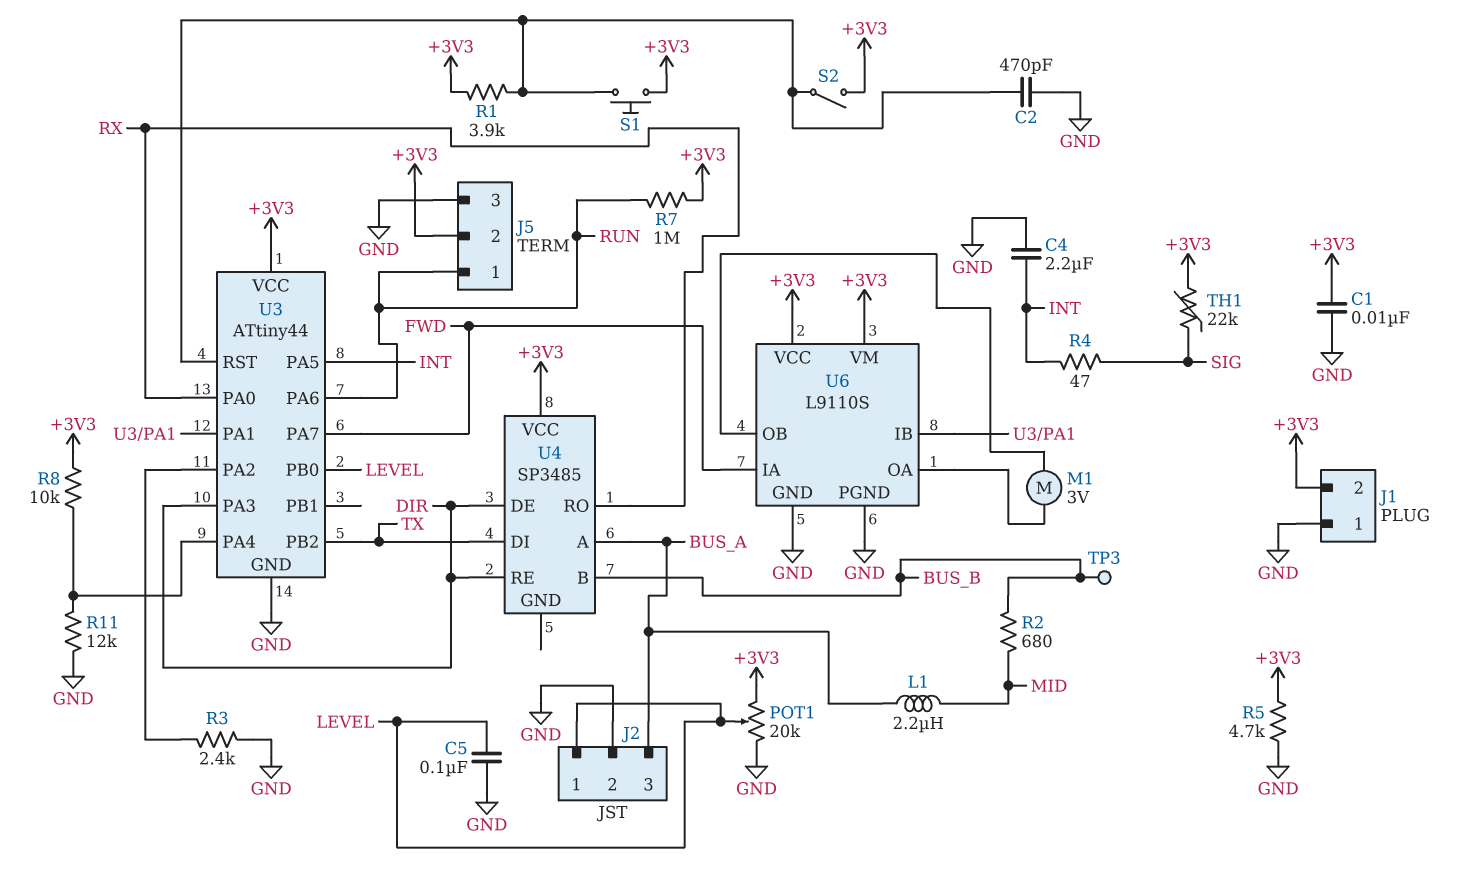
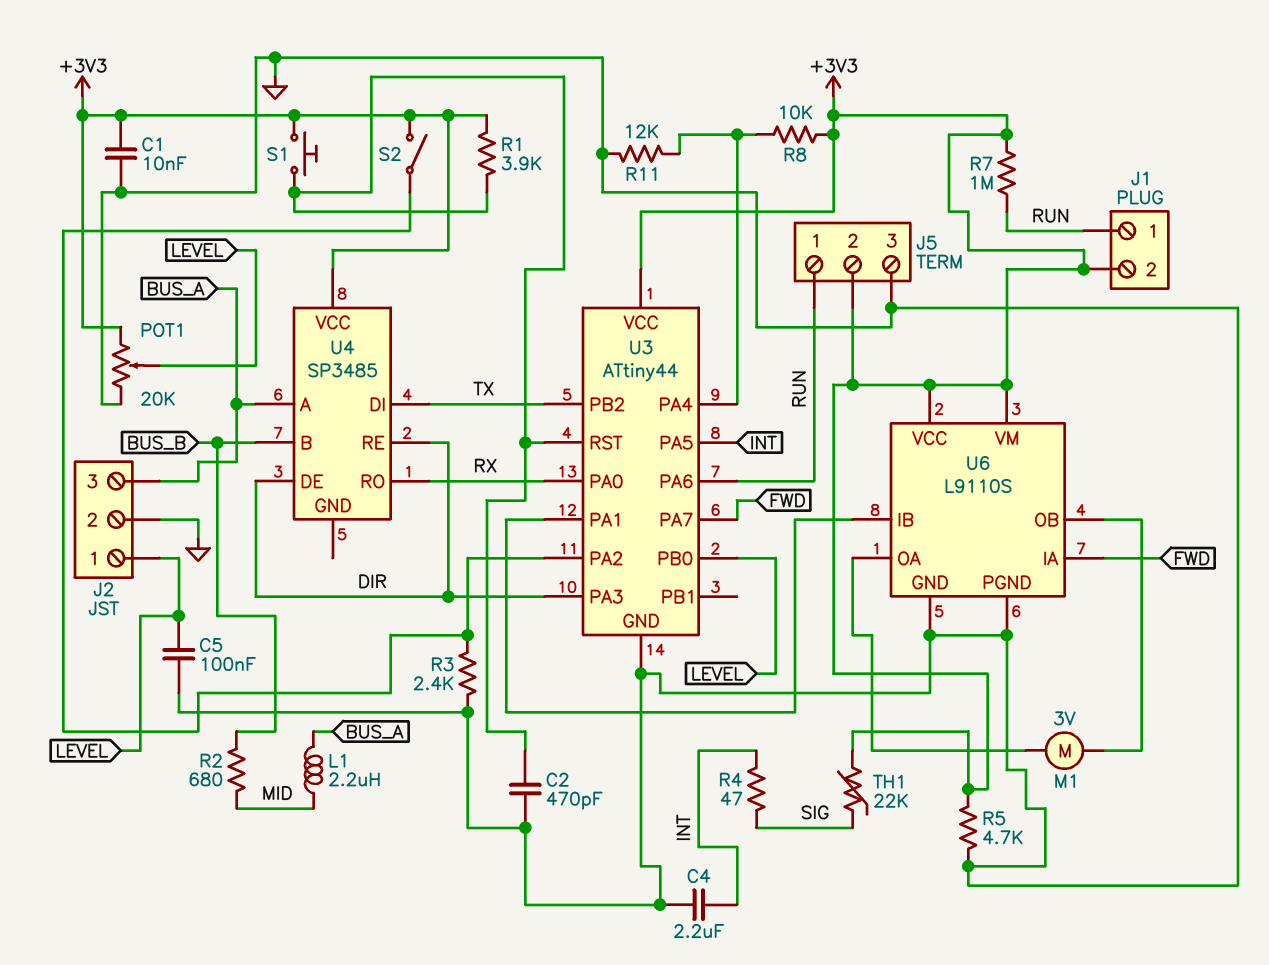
J1 pin 1: GND -> RUN
S2: switch (+3V3, U3/RST) -> switch (+3V3, U3/PA2)
TP3: test point (BUS_B) -> none

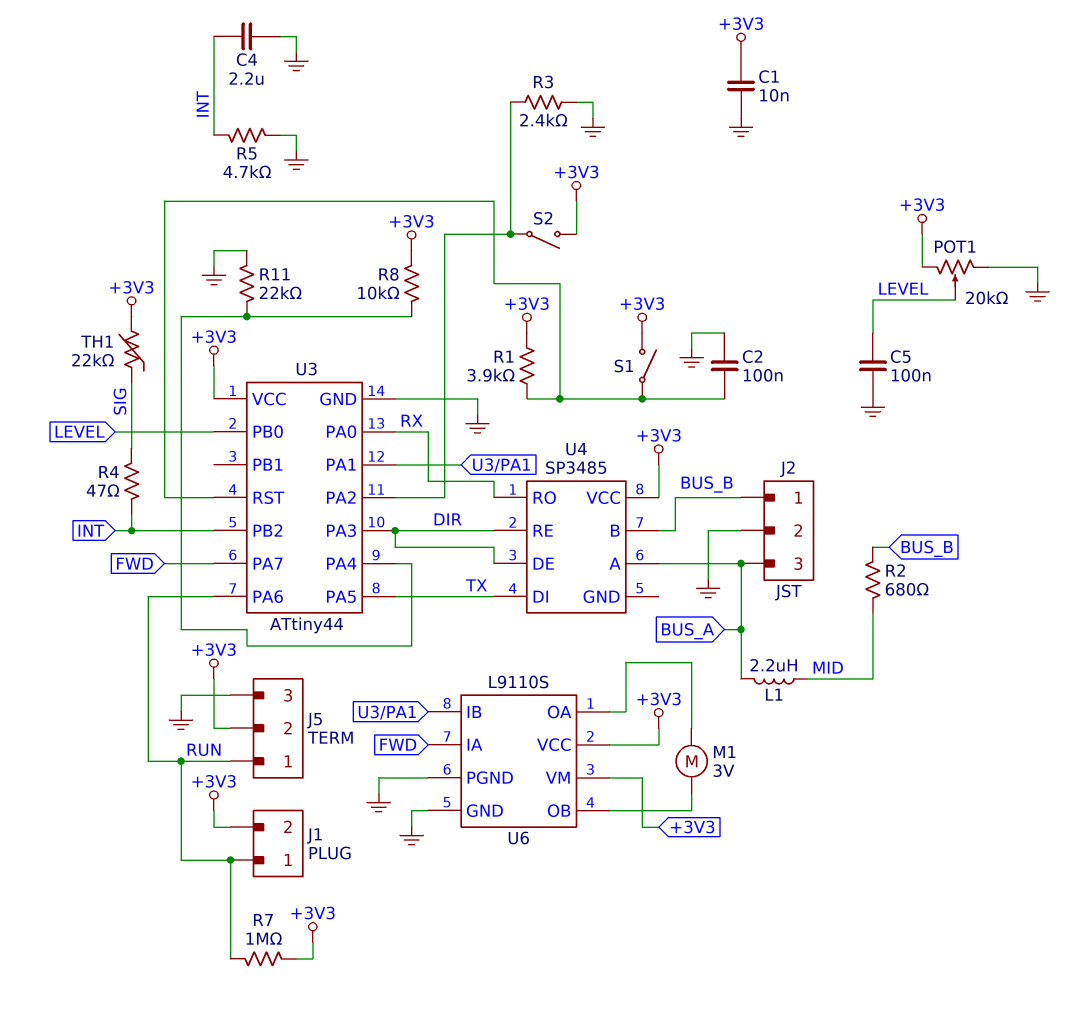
C2: 470pF (GND, U3/RST) -> 100nF (GND, U3/RST)
J2 pin 1: LEVEL -> BUS_B
R5: 4.7k (+3V3, GND) -> 4.7k (GND, INT)
R11: 12k (GND, U3/PA4) -> 22k (GND, U3/PA4)
S1: button (+3V3, U3/RST) -> switch (+3V3, U3/RST)
U3 pin PA5: INT -> TX
U3 pin PB2: TX -> INT

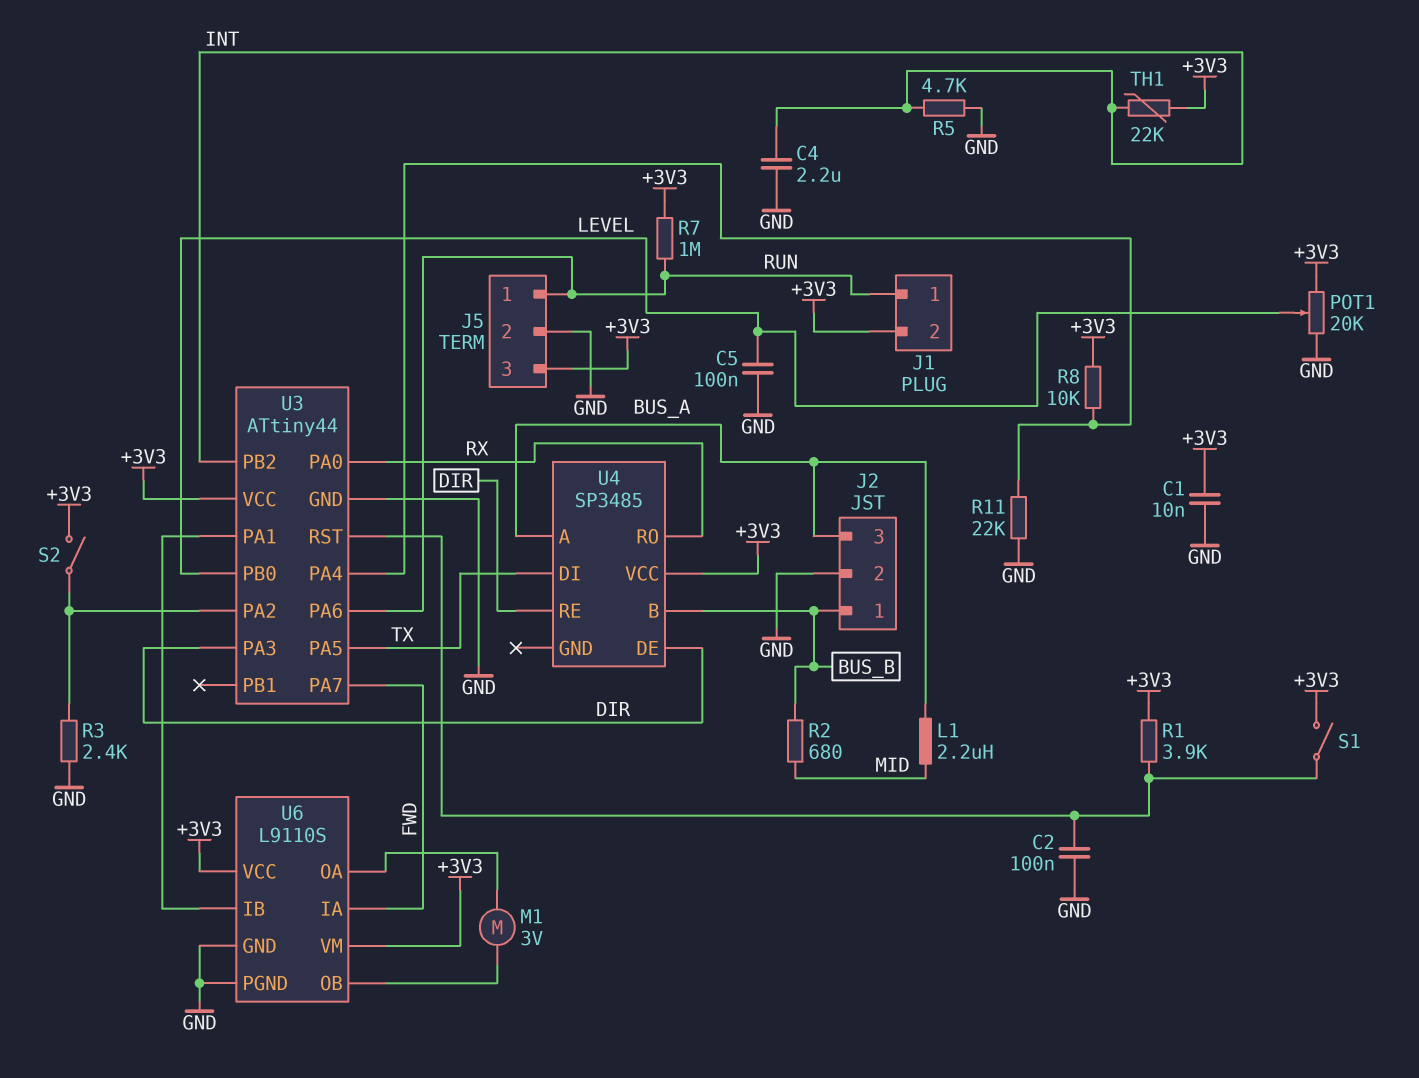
J5 pin 2: +3V3 -> GND
J5 pin 3: GND -> +3V3
R4: 47 (INT, SIG) -> none
TH1: 22k (+3V3, SIG) -> 22k (+3V3, INT)

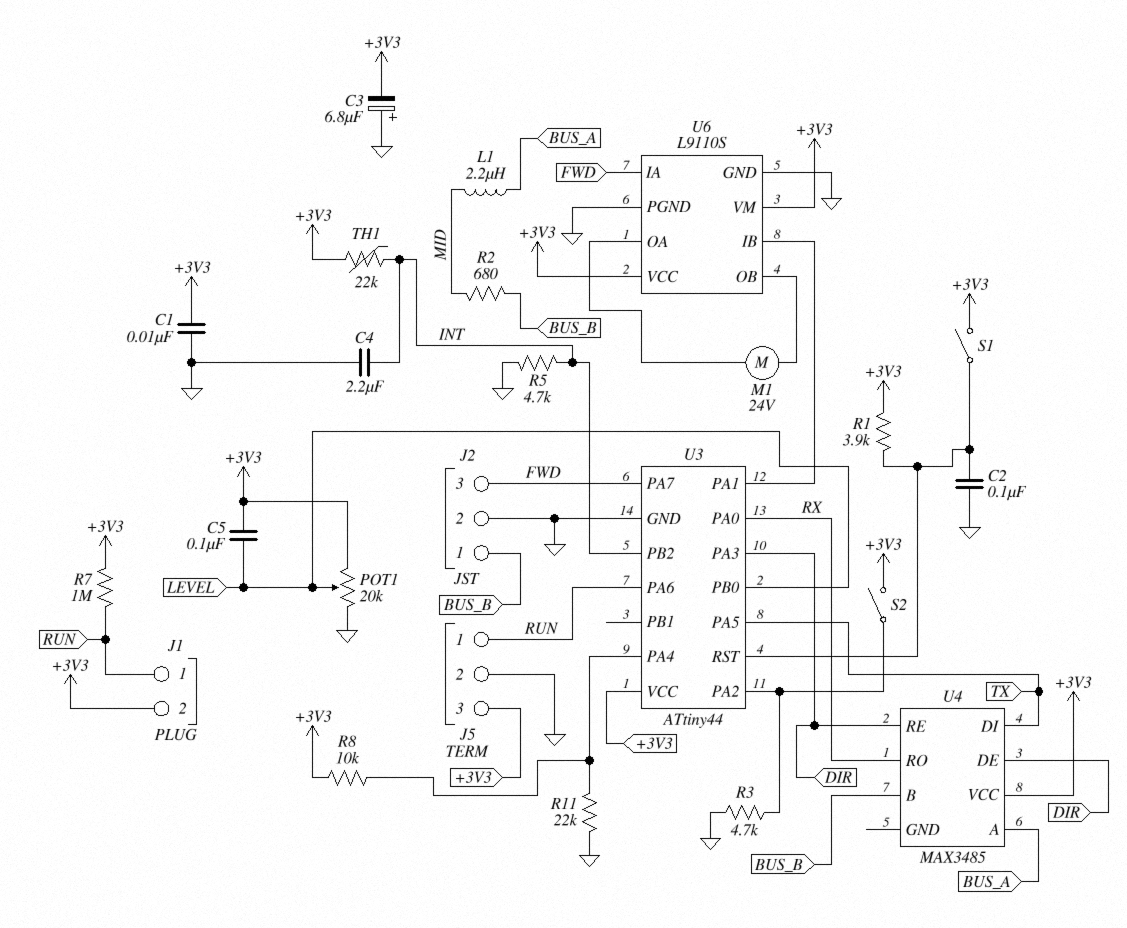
C3: none -> 6.8uF (plus GND, minus +3V3)
C5: 100nF (GND, LEVEL) -> 100nF (+3V3, LEVEL)
J2 pin 3: BUS_A -> FWD
M1: motor 3V (U6/OA, U6/OB) -> motor 24V (U6/OA, U6/OB)
R3: 2.4k (GND, U3/PA2) -> 4.7k (GND, U3/PA2)
U4: SP3485 -> MAX3485

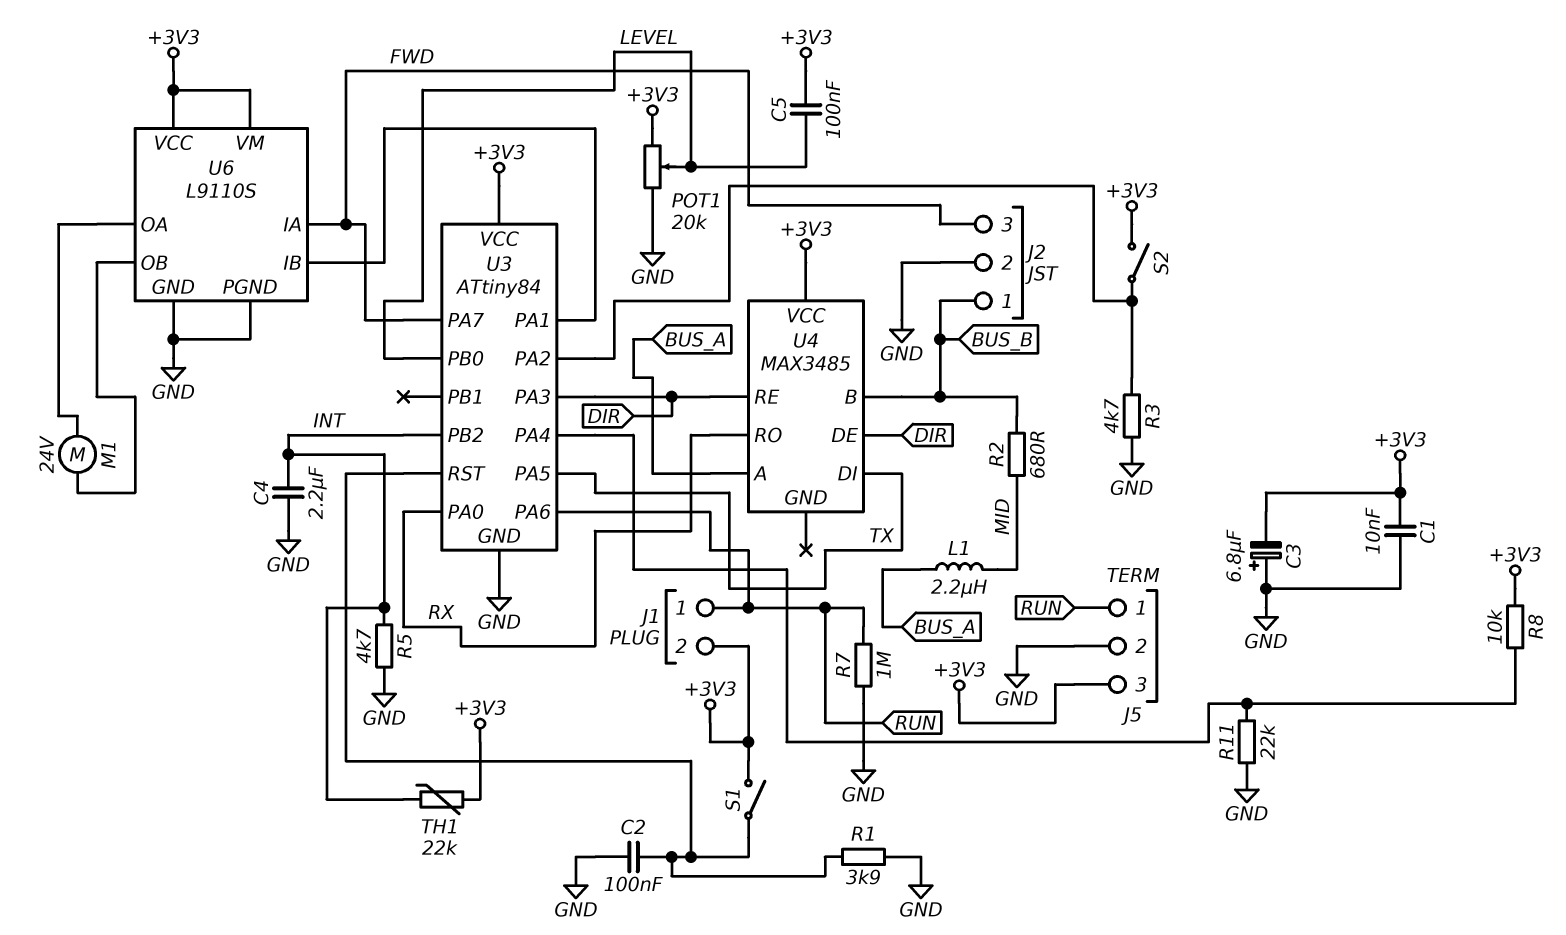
R1: 3.9k (+3V3, U3/RST) -> 3.9k (GND, U3/RST)
R7: 1M (+3V3, RUN) -> 1M (GND, RUN)
U3: ATtiny44 -> ATtiny84

